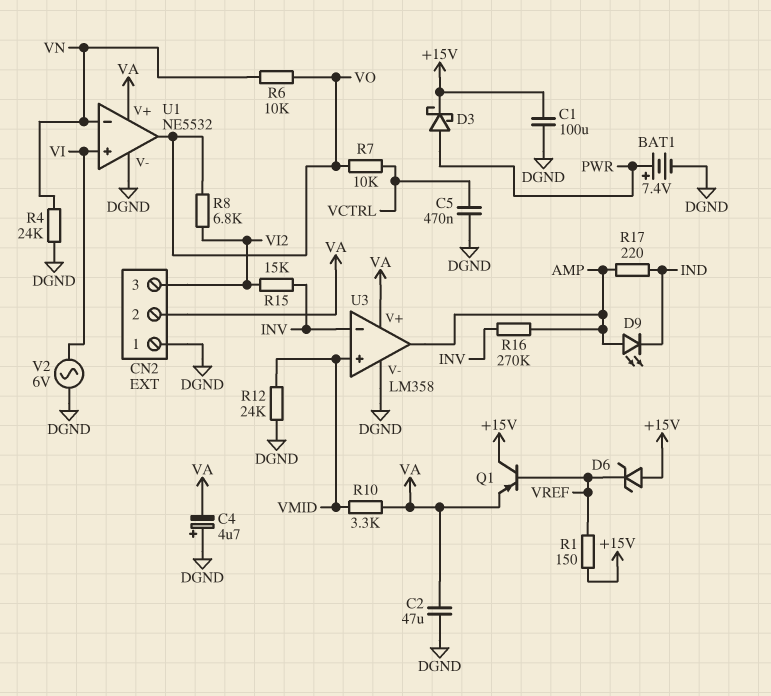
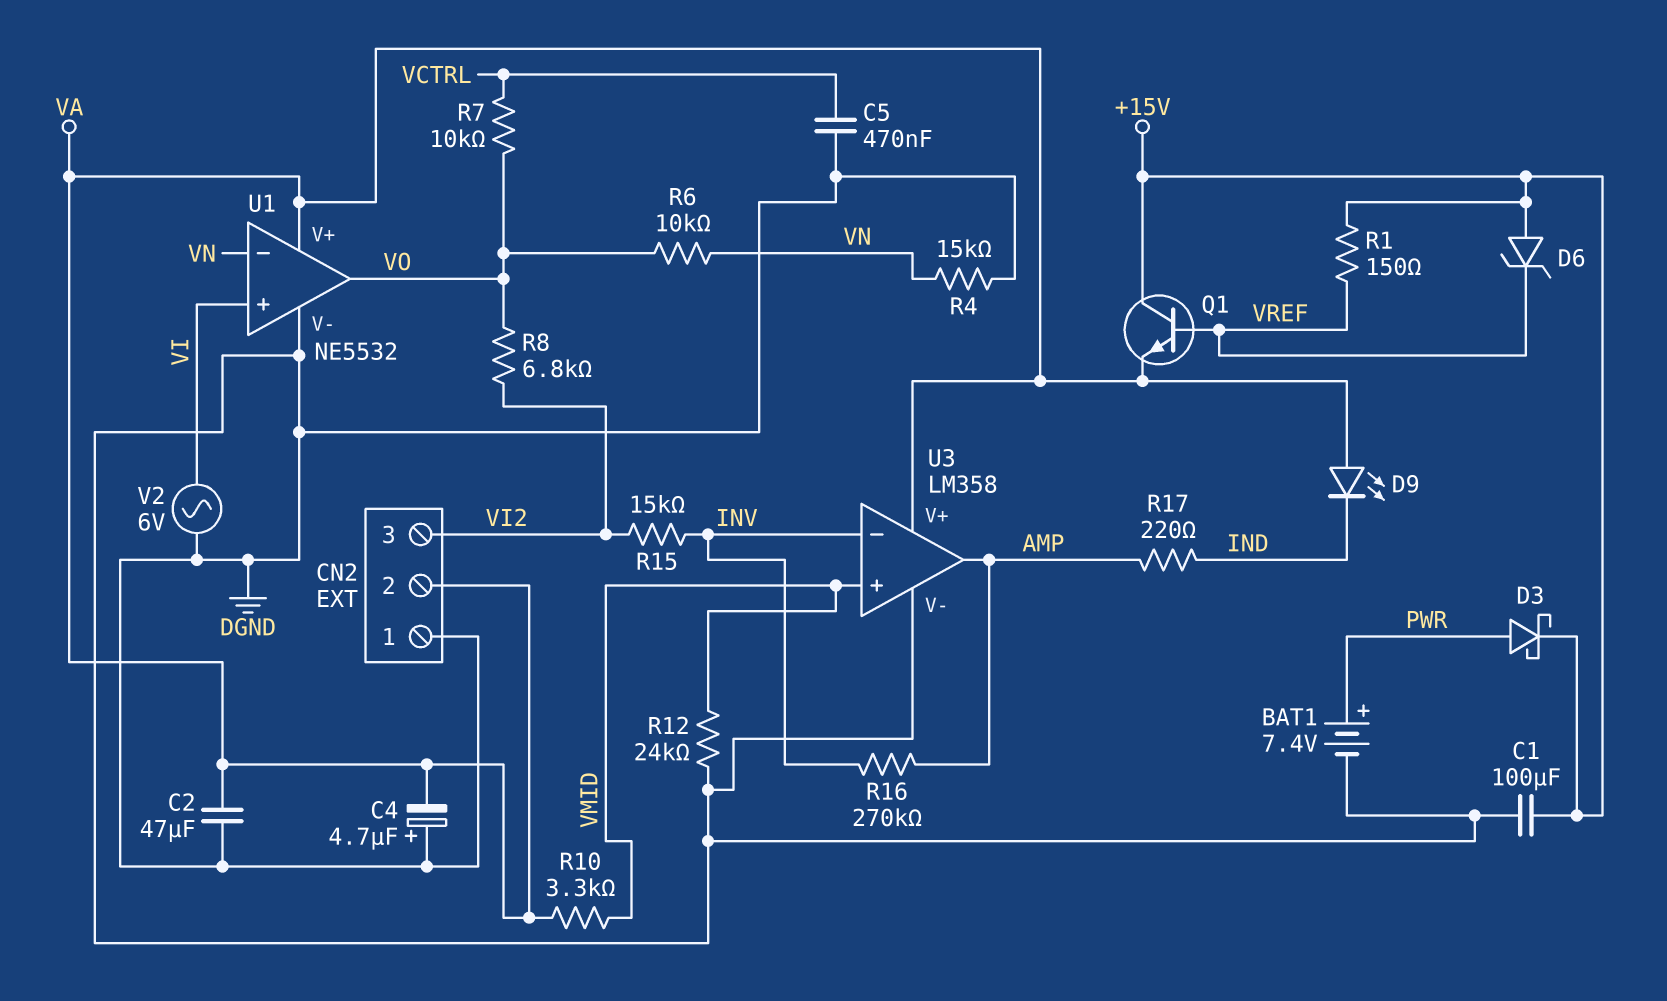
D9: LED (A AMP, K IND) -> LED (A VA, K IND)
Q1: PNP (B VREF, C +15V, E VA) -> NPN (B VREF, C +15V, E VA)
R4: 24k (DGND, VN) -> 15k (DGND, VN)

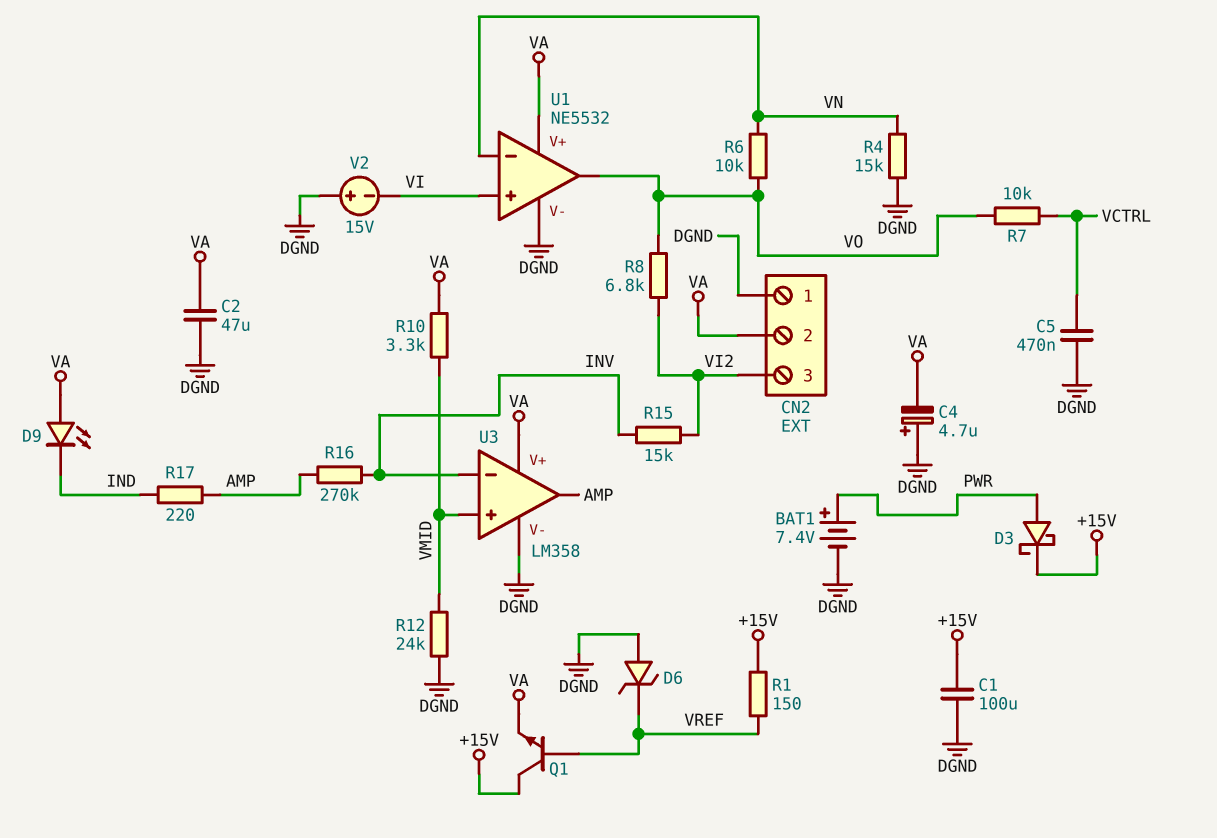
D6: zener (A +15V, K VREF) -> zener (A DGND, K VREF)
V2: AC 6V (DGND, VI) -> 15V (plus DGND, minus VI)

